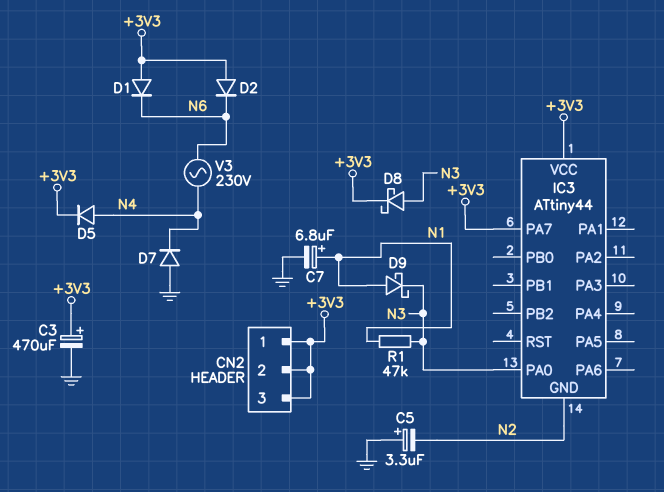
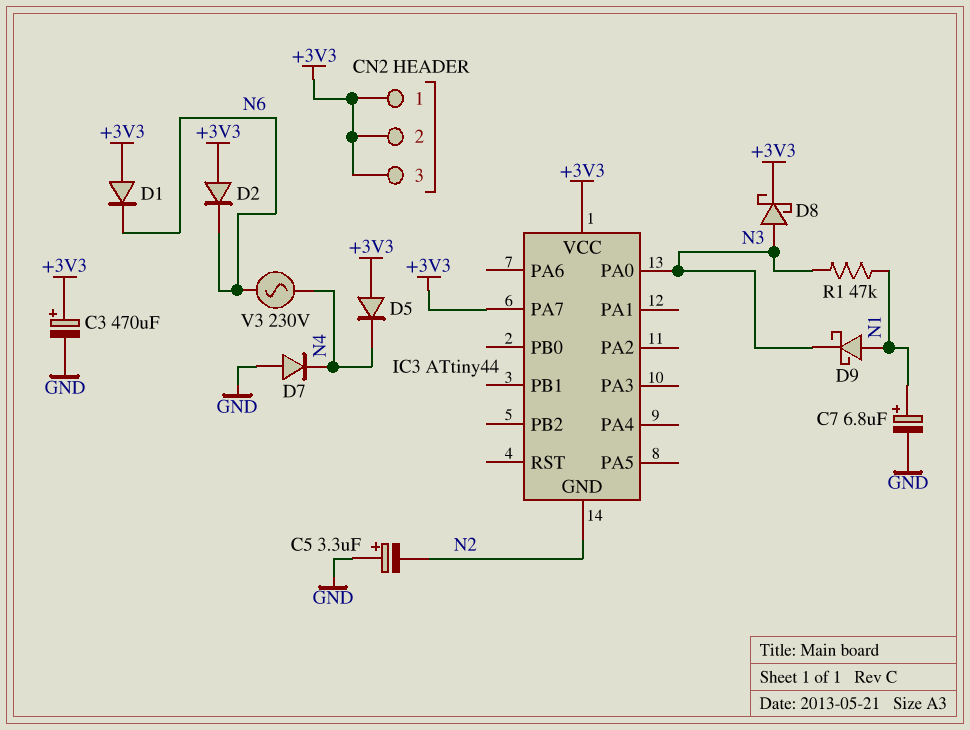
D5: diode (A N4, K +3V3) -> diode (A +3V3, K N4)

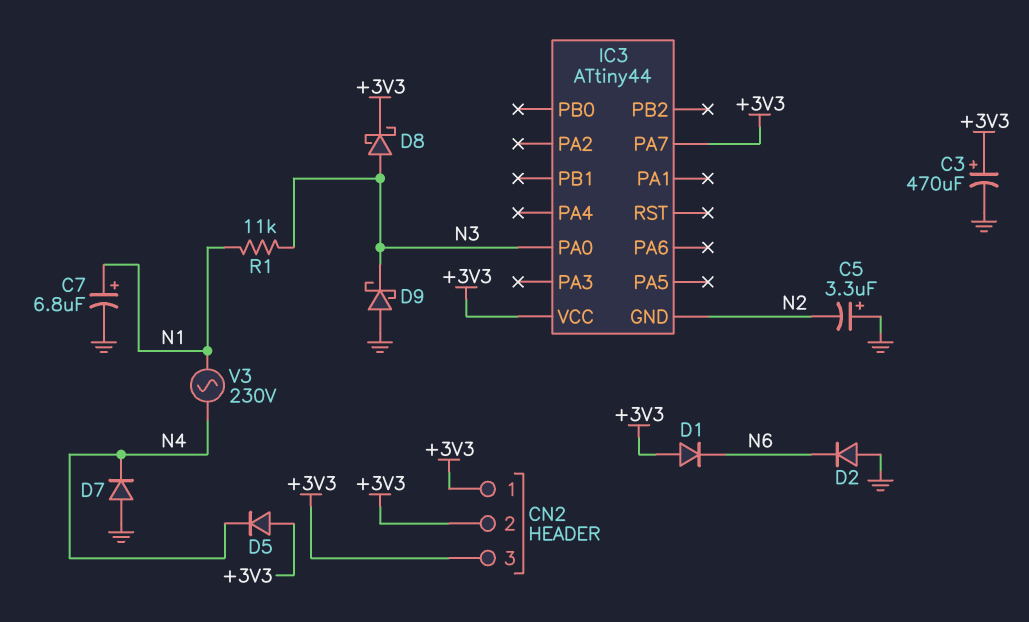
D2: diode (A +3V3, K N6) -> diode (A GND, K N6)
D9: schottky (A N1, K N3) -> schottky (A GND, K N3)
R1: 47k (N1, N3) -> 11k (N1, N3)
V3: AC 230V (N4, N6) -> AC 230V (N1, N4)

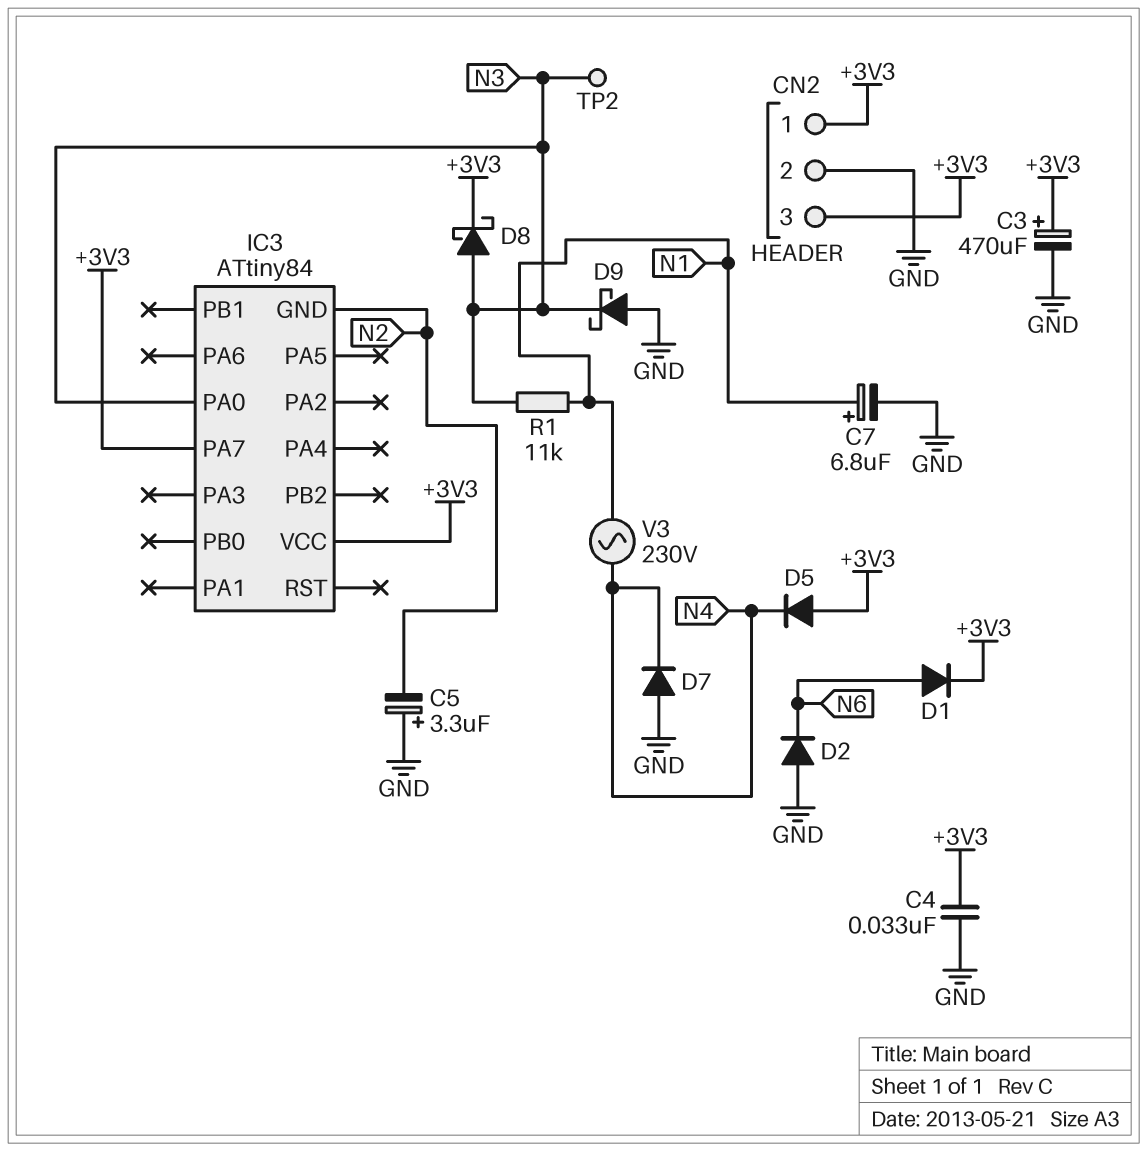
C4: none -> 33nF (+3V3, GND)
CN2 pin 2: +3V3 -> GND
D1: diode (A +3V3, K N6) -> diode (A N6, K +3V3)
IC3: ATtiny44 -> ATtiny84
TP2: none -> test point (N3)

